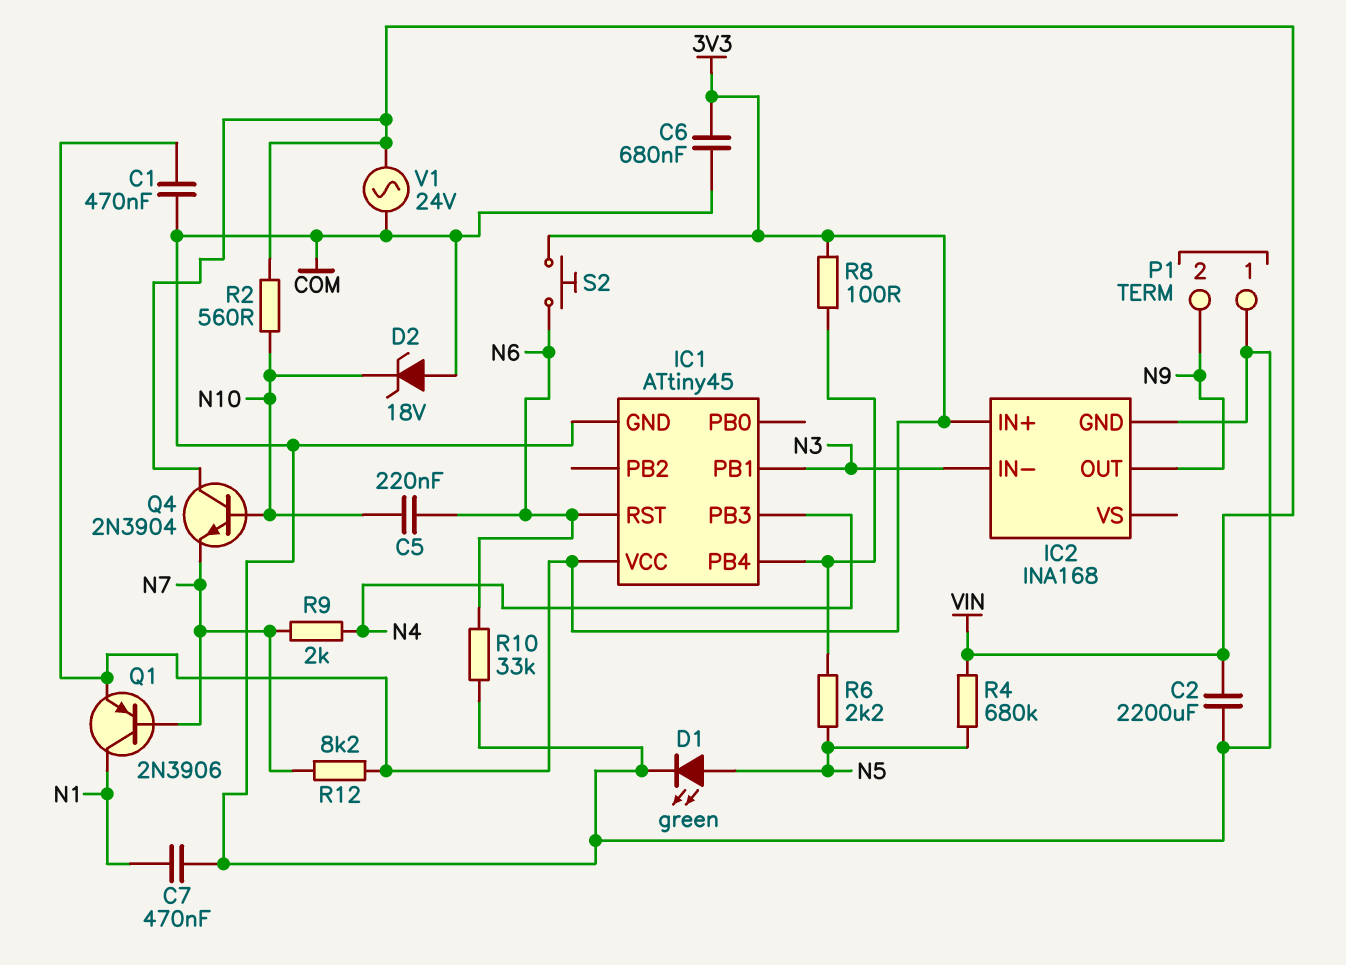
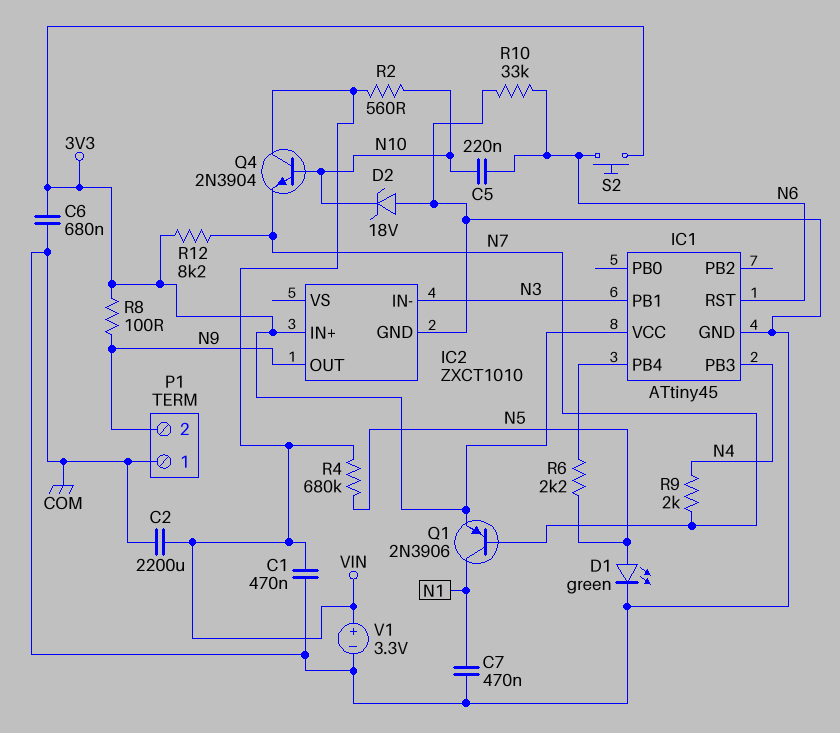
C1: 470nF (3V3, COM) -> 470nF (COM, VIN)
IC2: INA168 -> ZXCT1010
R8: 100 (3V3, IC1/PB4) -> 100 (3V3, N9)
V1: AC 24V (COM, VIN) -> 3.3V (plus VIN, minus COM)

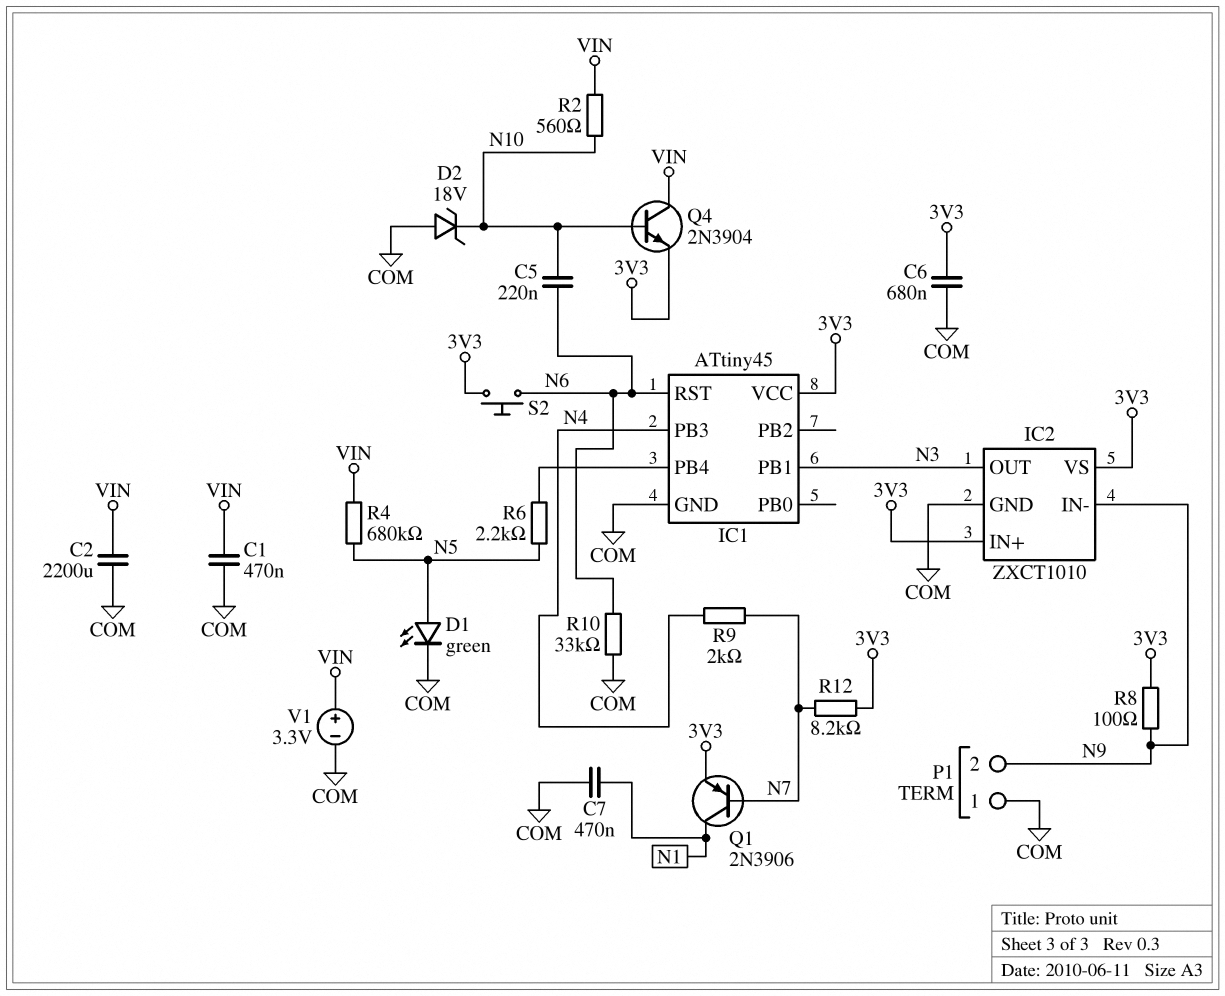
IC2 pin IN-: N3 -> N9
IC2 pin OUT: N9 -> N3
IC2 pin VS: none -> 3V3
Q4: NPN 2N3904 (B N10, C VIN, E N7) -> NPN 2N3904 (B N10, C VIN, E 3V3)

